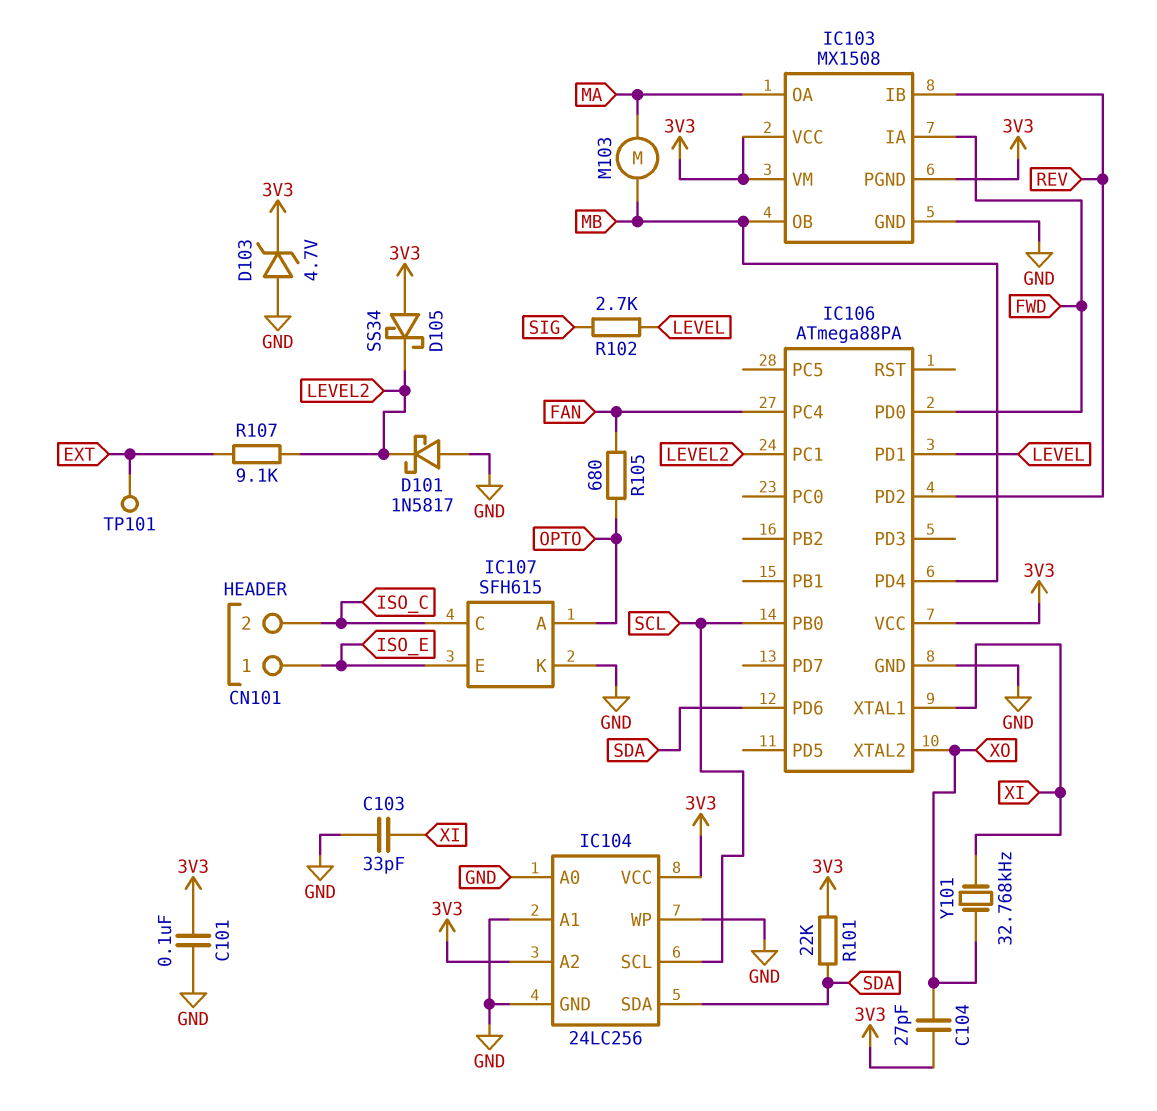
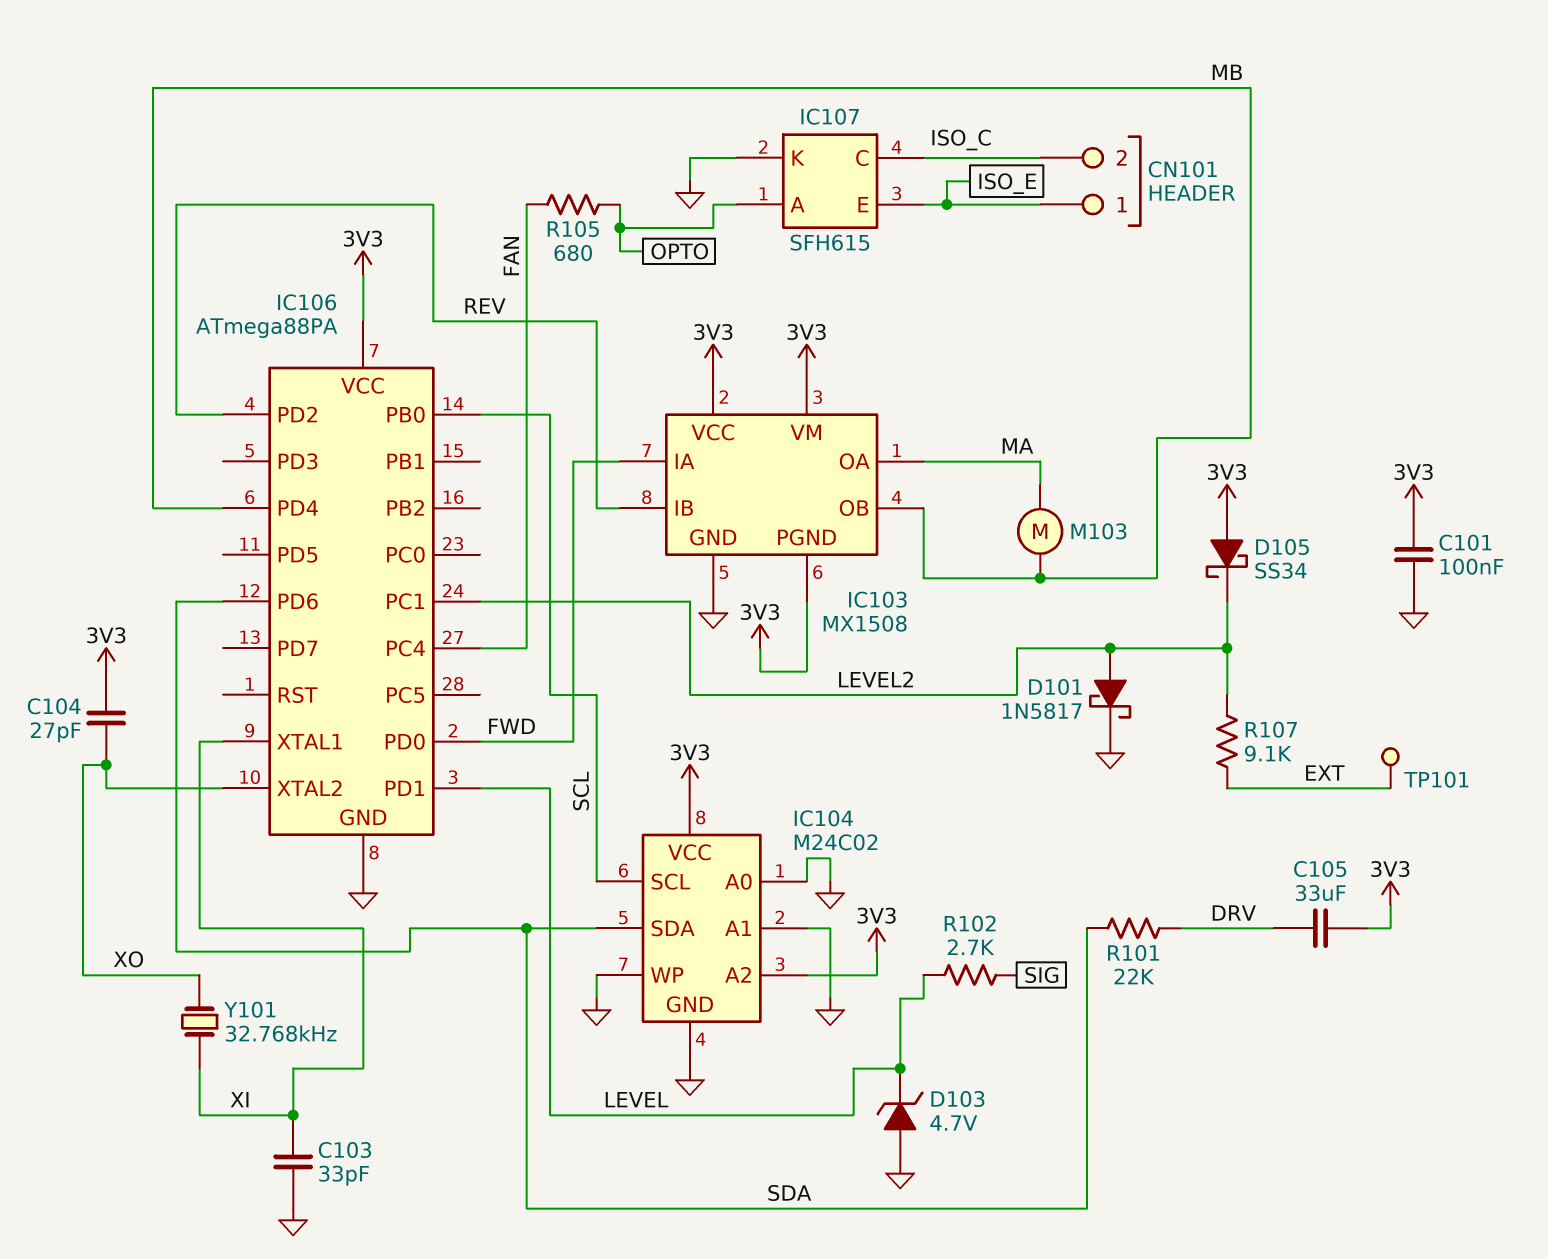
C105: none -> 33uF (3V3, DRV)
D101: schottky 1N5817 (A GND, K LEVEL2) -> schottky 1N5817 (A LEVEL2, K GND)
D103: zener 4.7V (A GND, K 3V3) -> zener 4.7V (A GND, K LEVEL)
IC104: 24LC256 -> M24C02
R101: 22k (3V3, SDA) -> 22k (DRV, SDA)

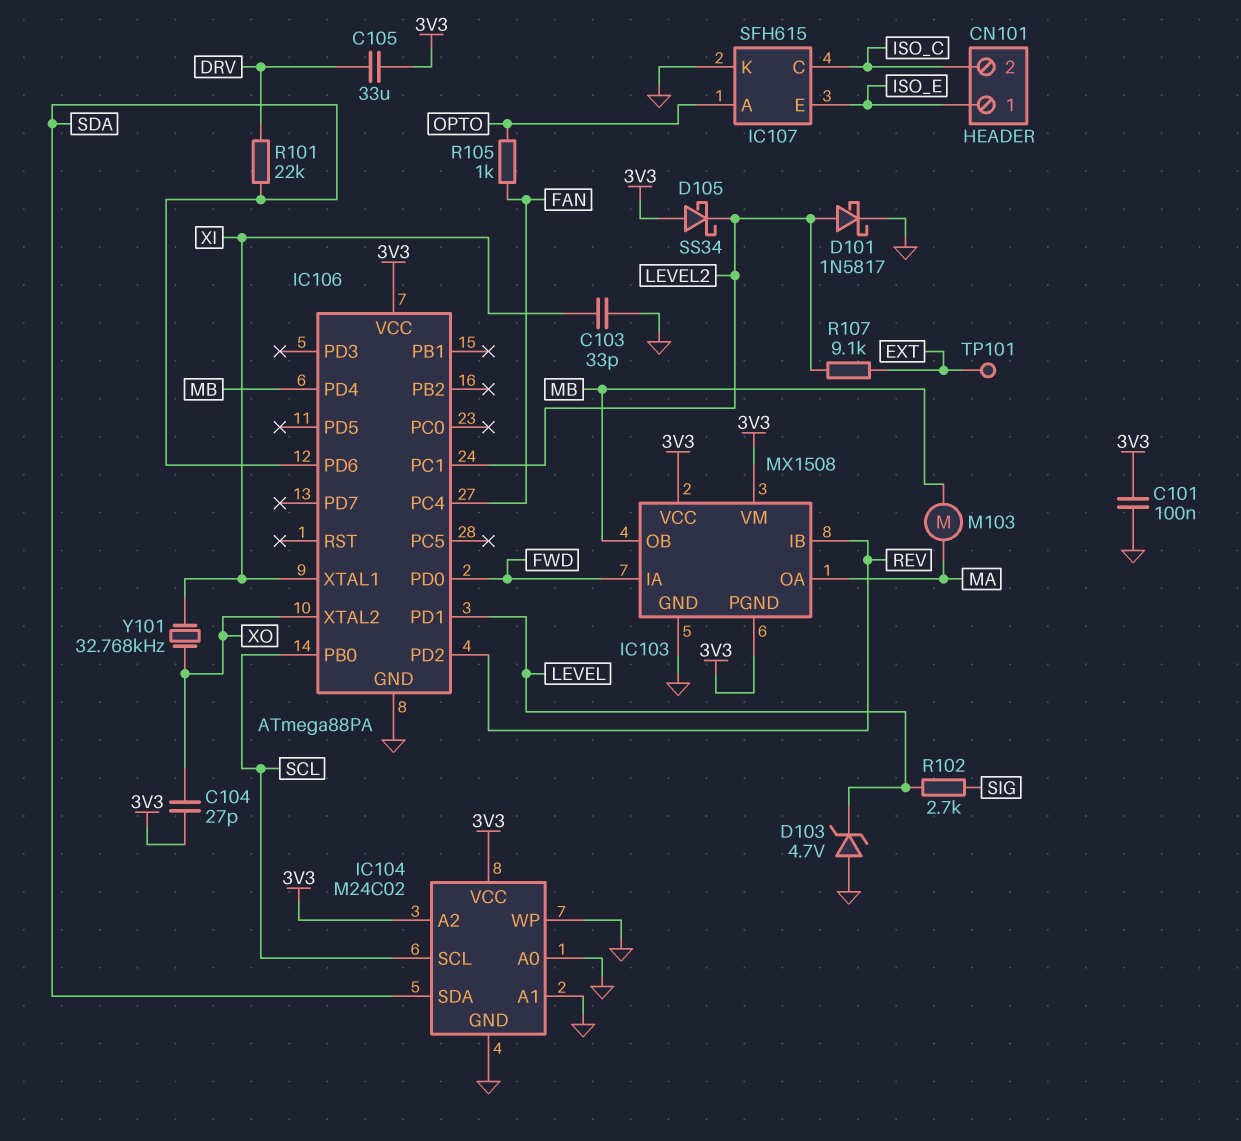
R105: 680 (FAN, OPTO) -> 1k (FAN, OPTO)

